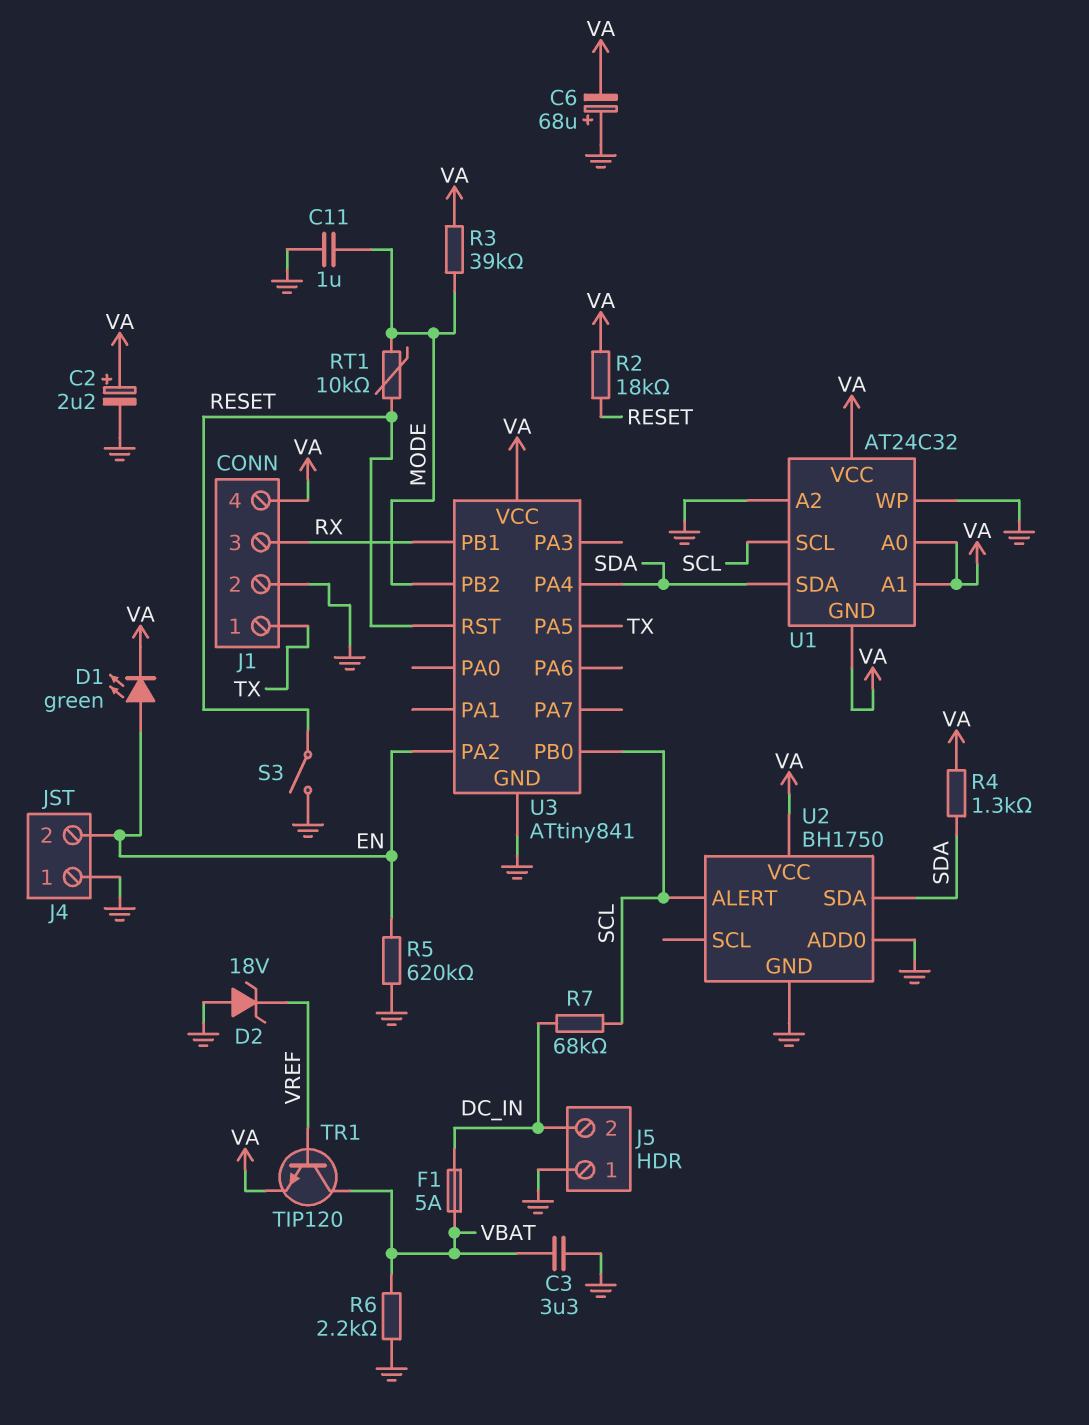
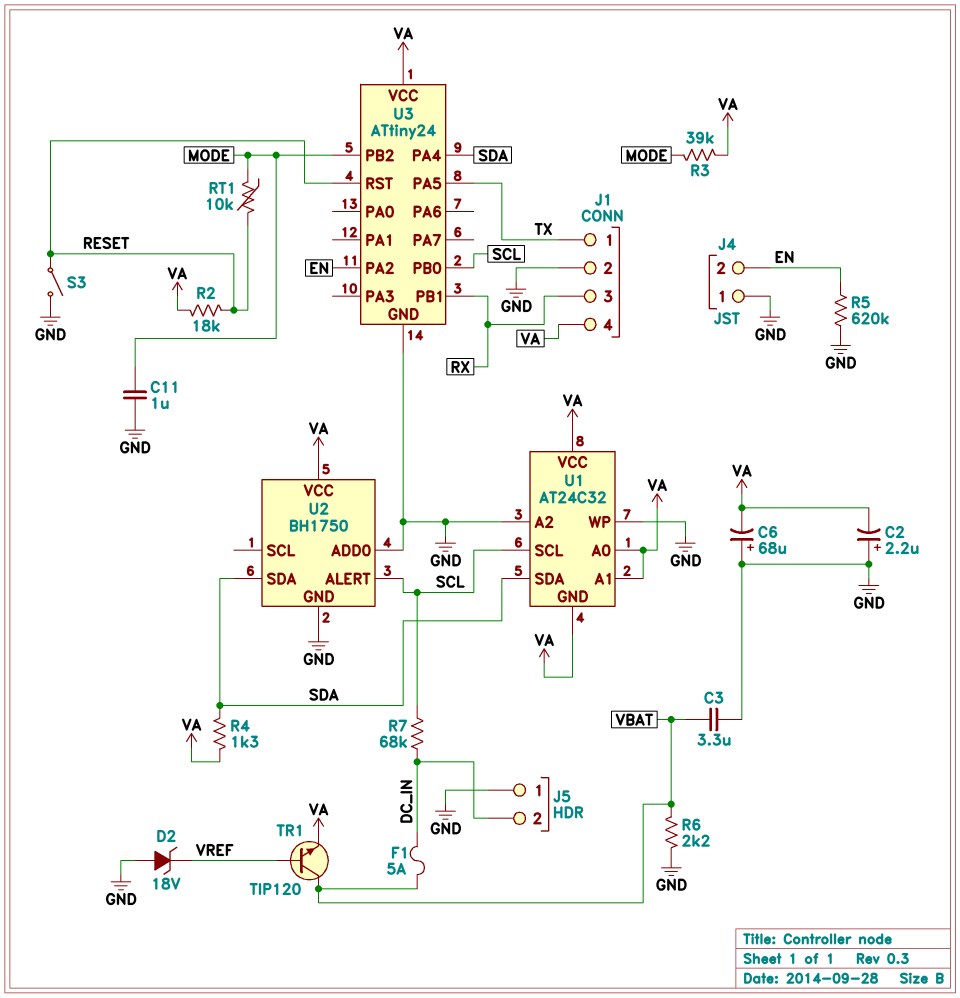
C2: 2.2uF (plus VA, minus GND) -> 2.2uF (plus GND, minus VA)
D1: LED green (A EN, K VA) -> none
U3: ATtiny841 -> ATtiny24

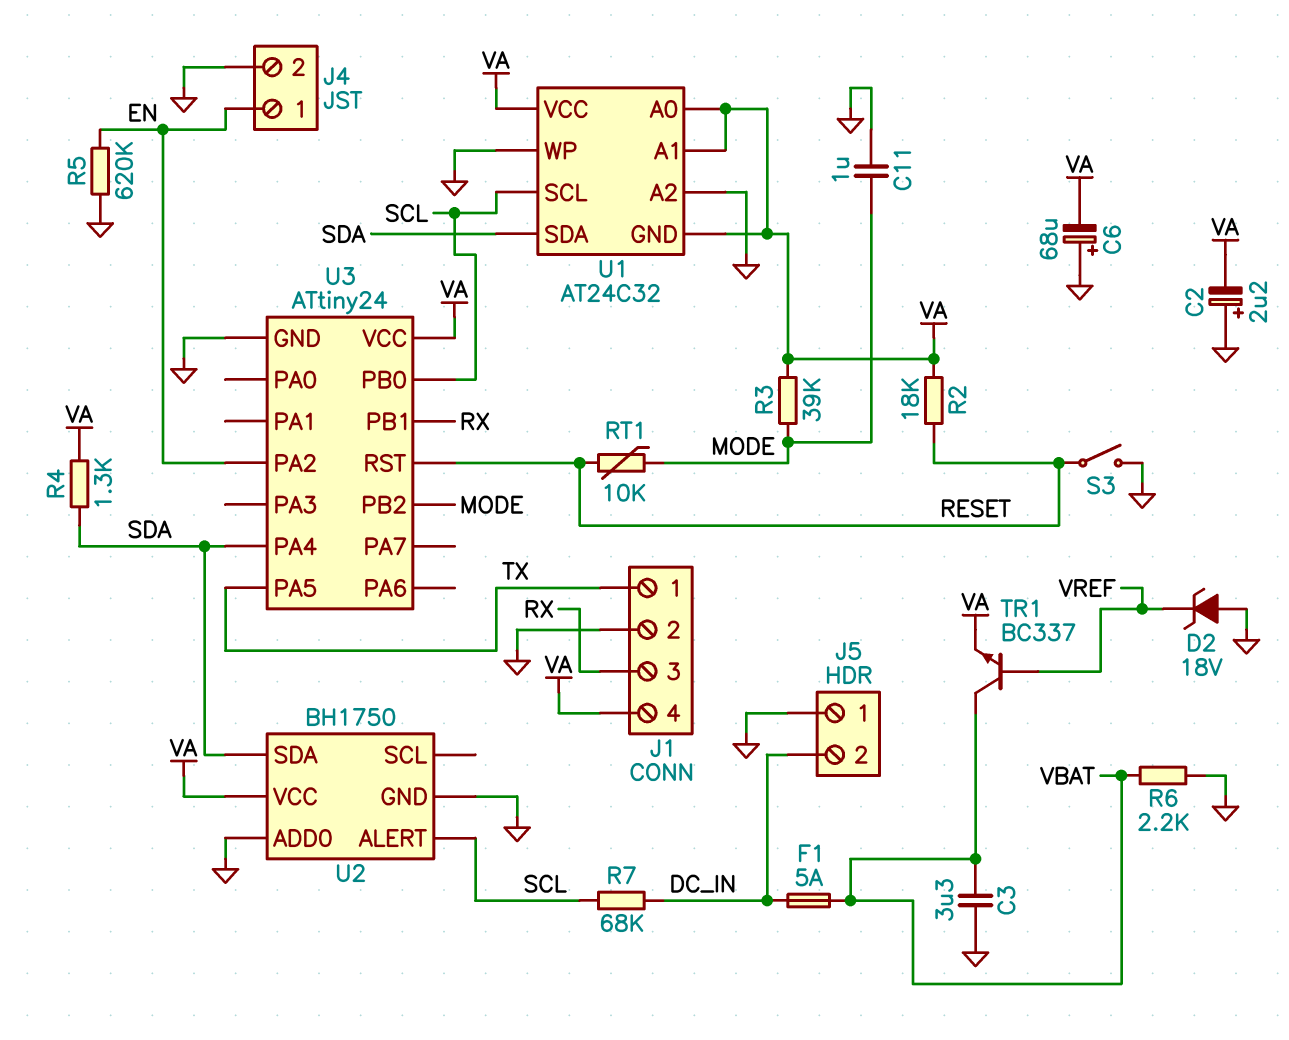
J4 pin 1: GND -> EN
J4 pin 2: EN -> GND
TR1: NPN TIP120 (B VREF, C VBAT, E VA) -> NPN BC337 (B VREF, C VBAT, E VA)

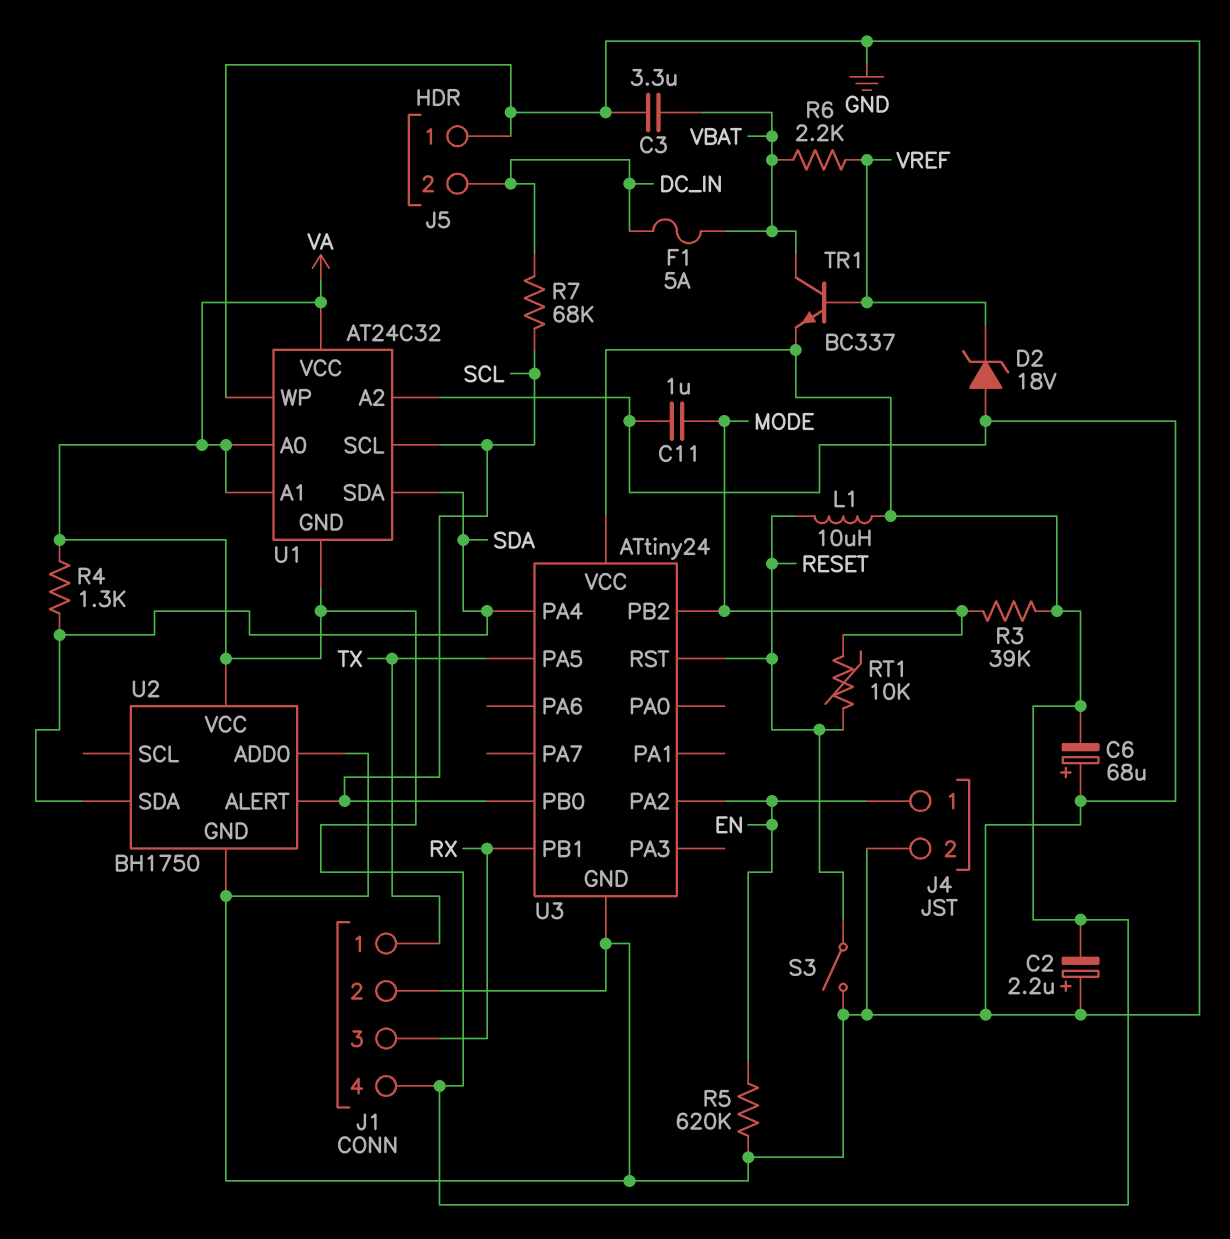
L1: none -> 10uH (RESET, VA)
R2: 18k (RESET, VA) -> none
R6: 2.2k (GND, VBAT) -> 2.2k (VBAT, VREF)

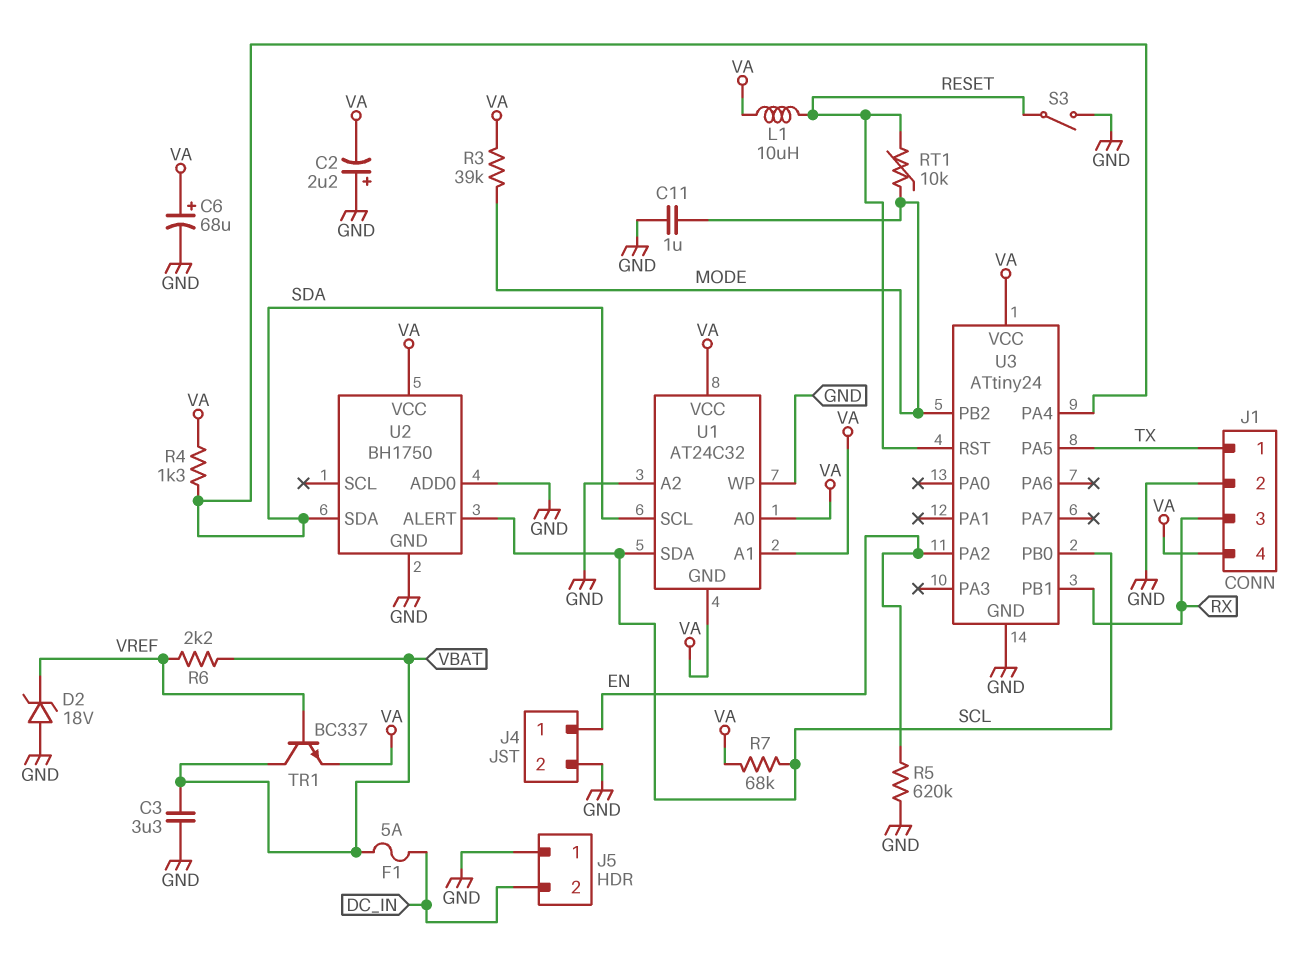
C6: 68uF (plus GND, minus VA) -> 68uF (plus VA, minus GND)
R7: 68k (DC_IN, SCL) -> 68k (SCL, VA)
U1 pin SCL: SCL -> SDA
U1 pin SDA: SDA -> SCL

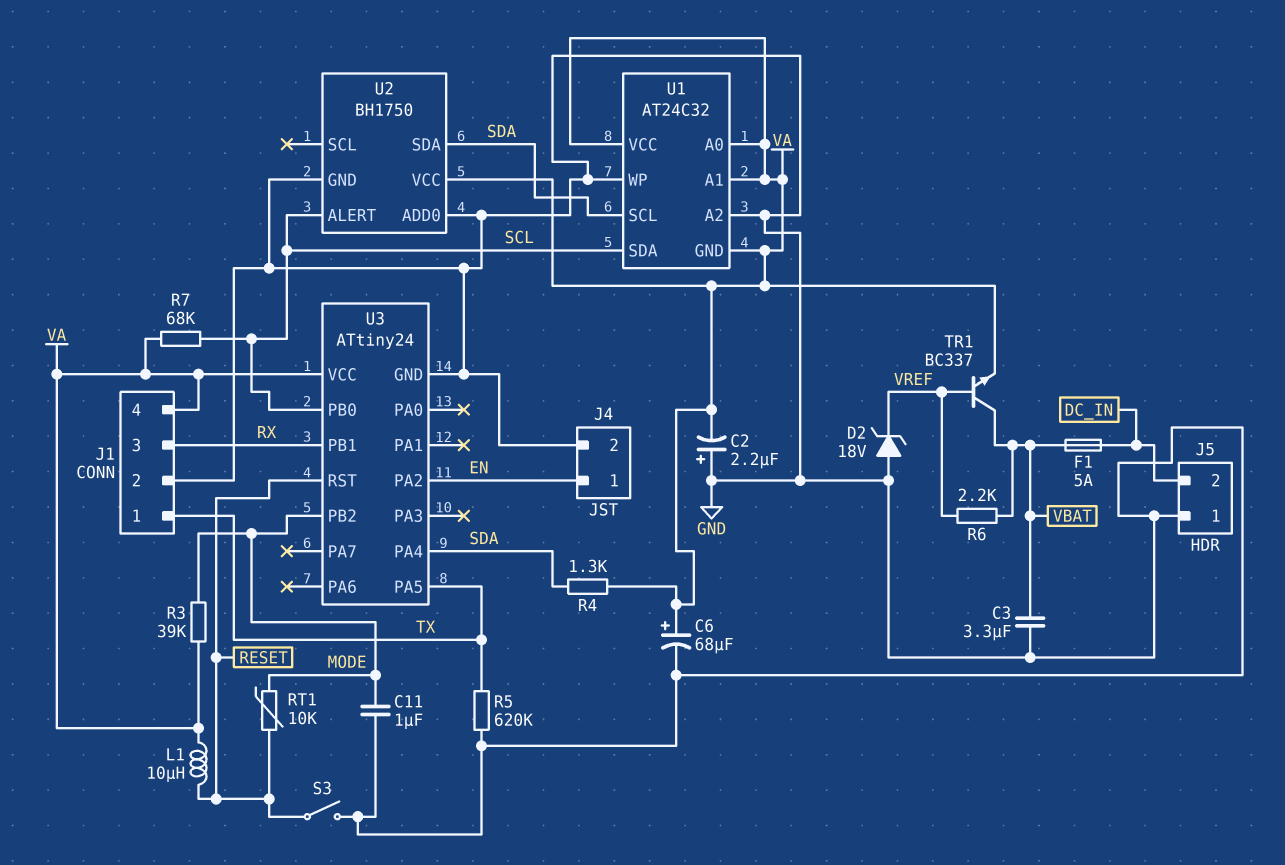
R5: 620k (EN, GND) -> 620k (GND, TX)

